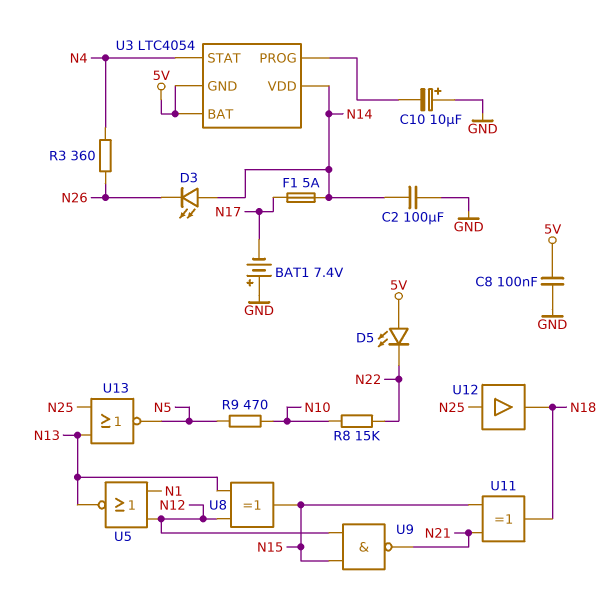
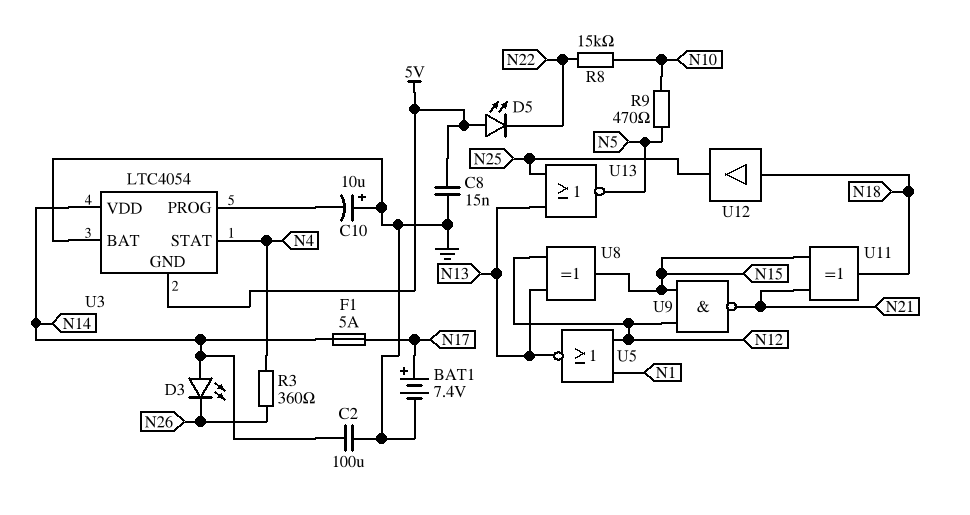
BAT1: 7.4V (plus GND, minus N17) -> 7.4V (plus N17, minus GND)
C8: 100nF (5V, GND) -> 15nF (5V, GND)
U3 pin BAT: 5V -> GND
U12: buffer (in N25, out N18) -> buffer (in N18, out N25)

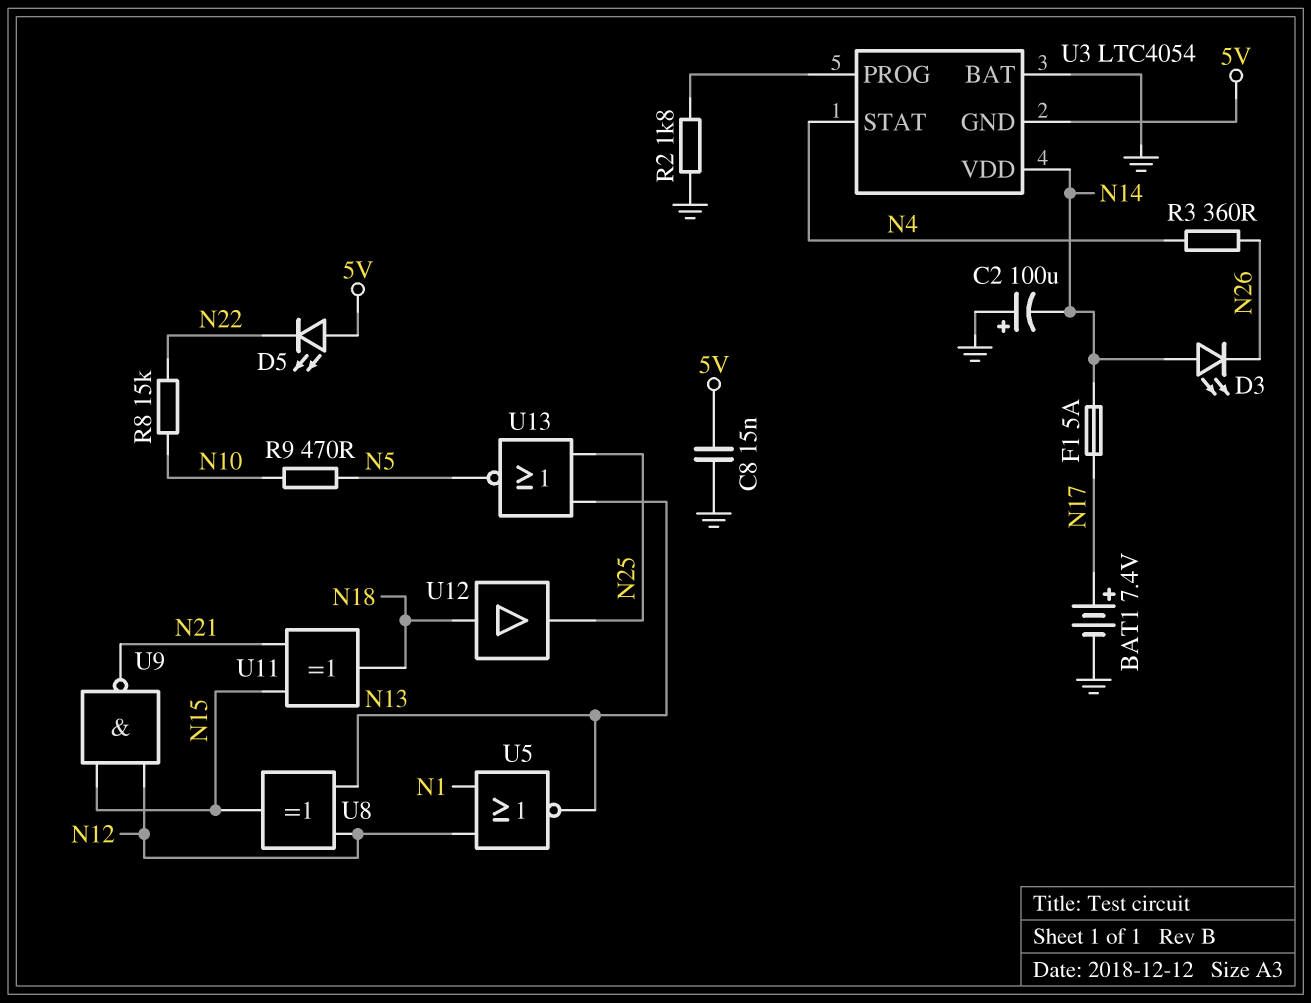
C2: 100uF (GND, N14) -> 100uF (plus GND, minus N14)
C10: 10uF (plus GND, minus U3/PROG) -> none
R2: none -> 1.8k (GND, U3/PROG)

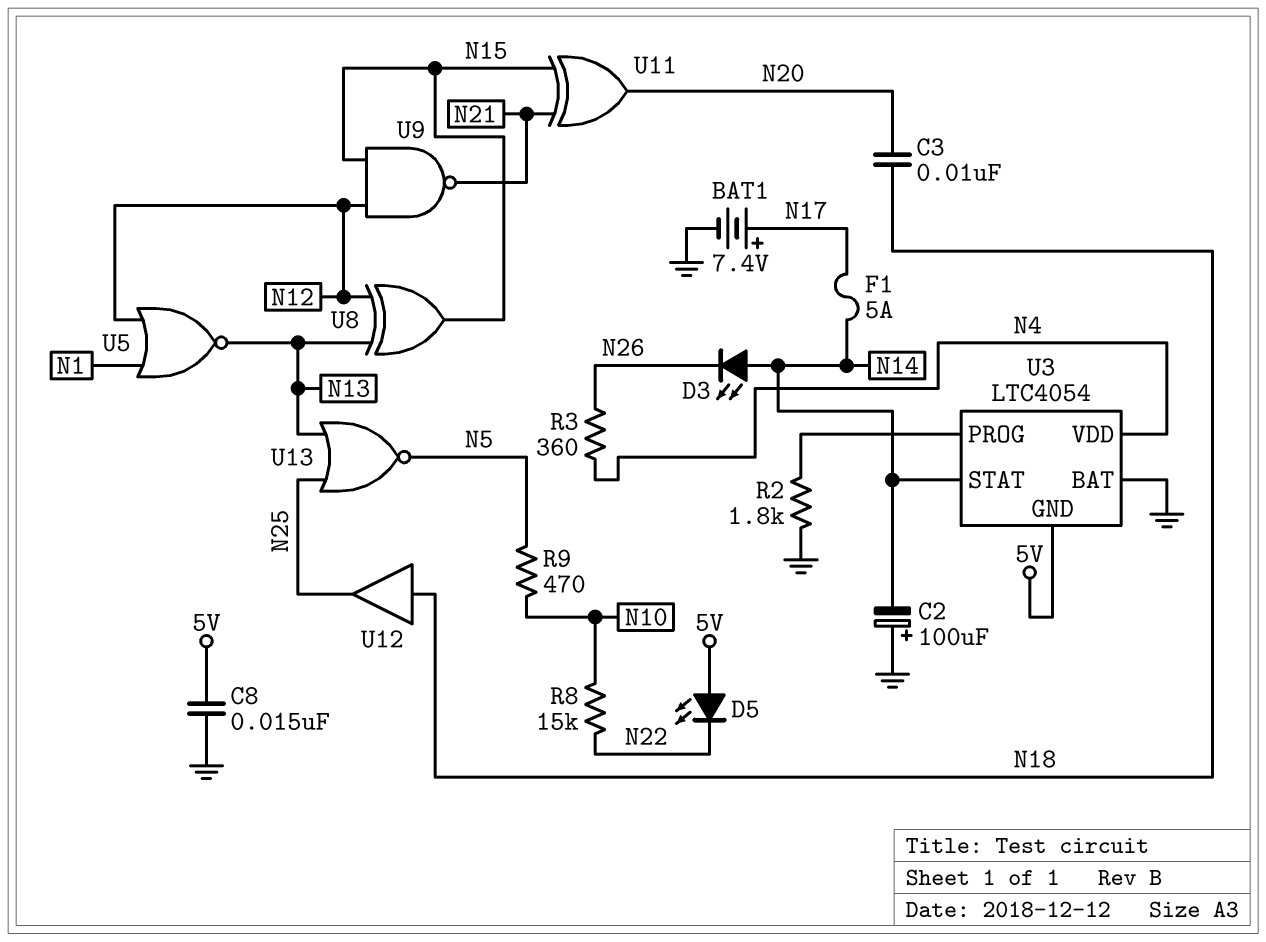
C3: none -> 10nF (N18, N20)
U3 pin STAT: N4 -> N14
U3 pin VDD: N14 -> N4
U11: XOR (in N15, in N21, out N18) -> XOR (in N15, in N21, out N20)

